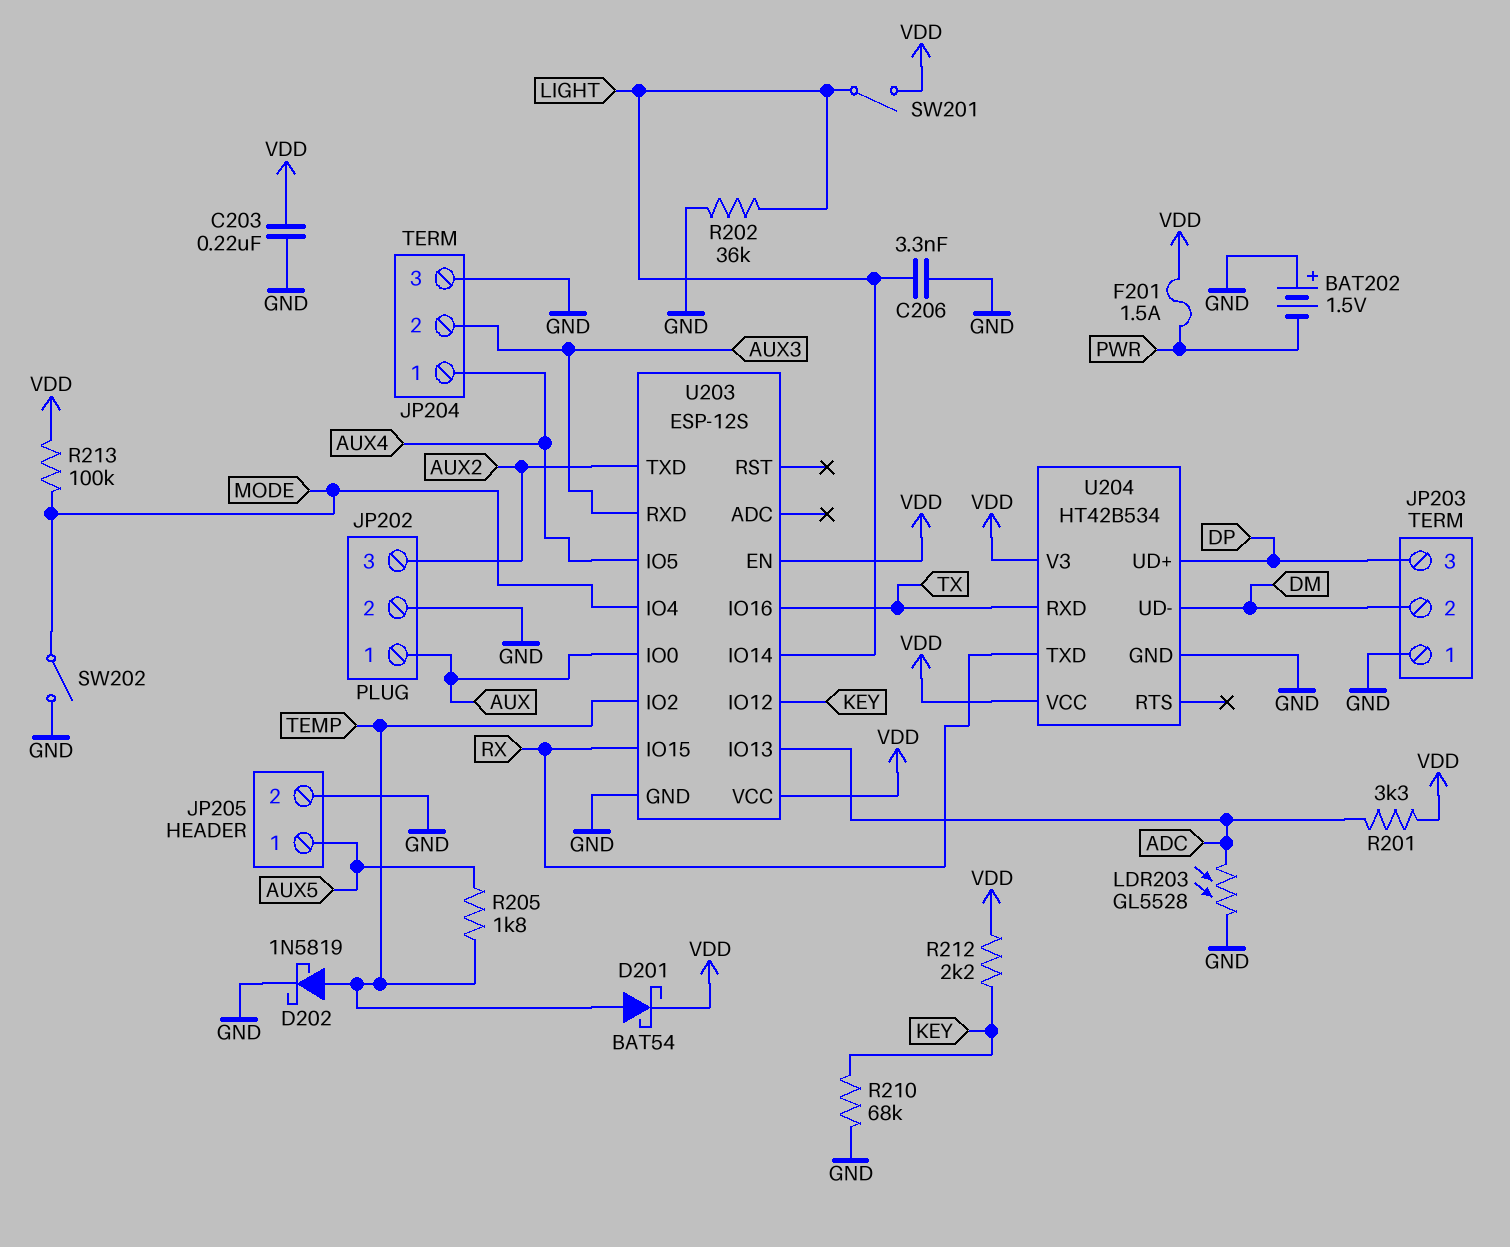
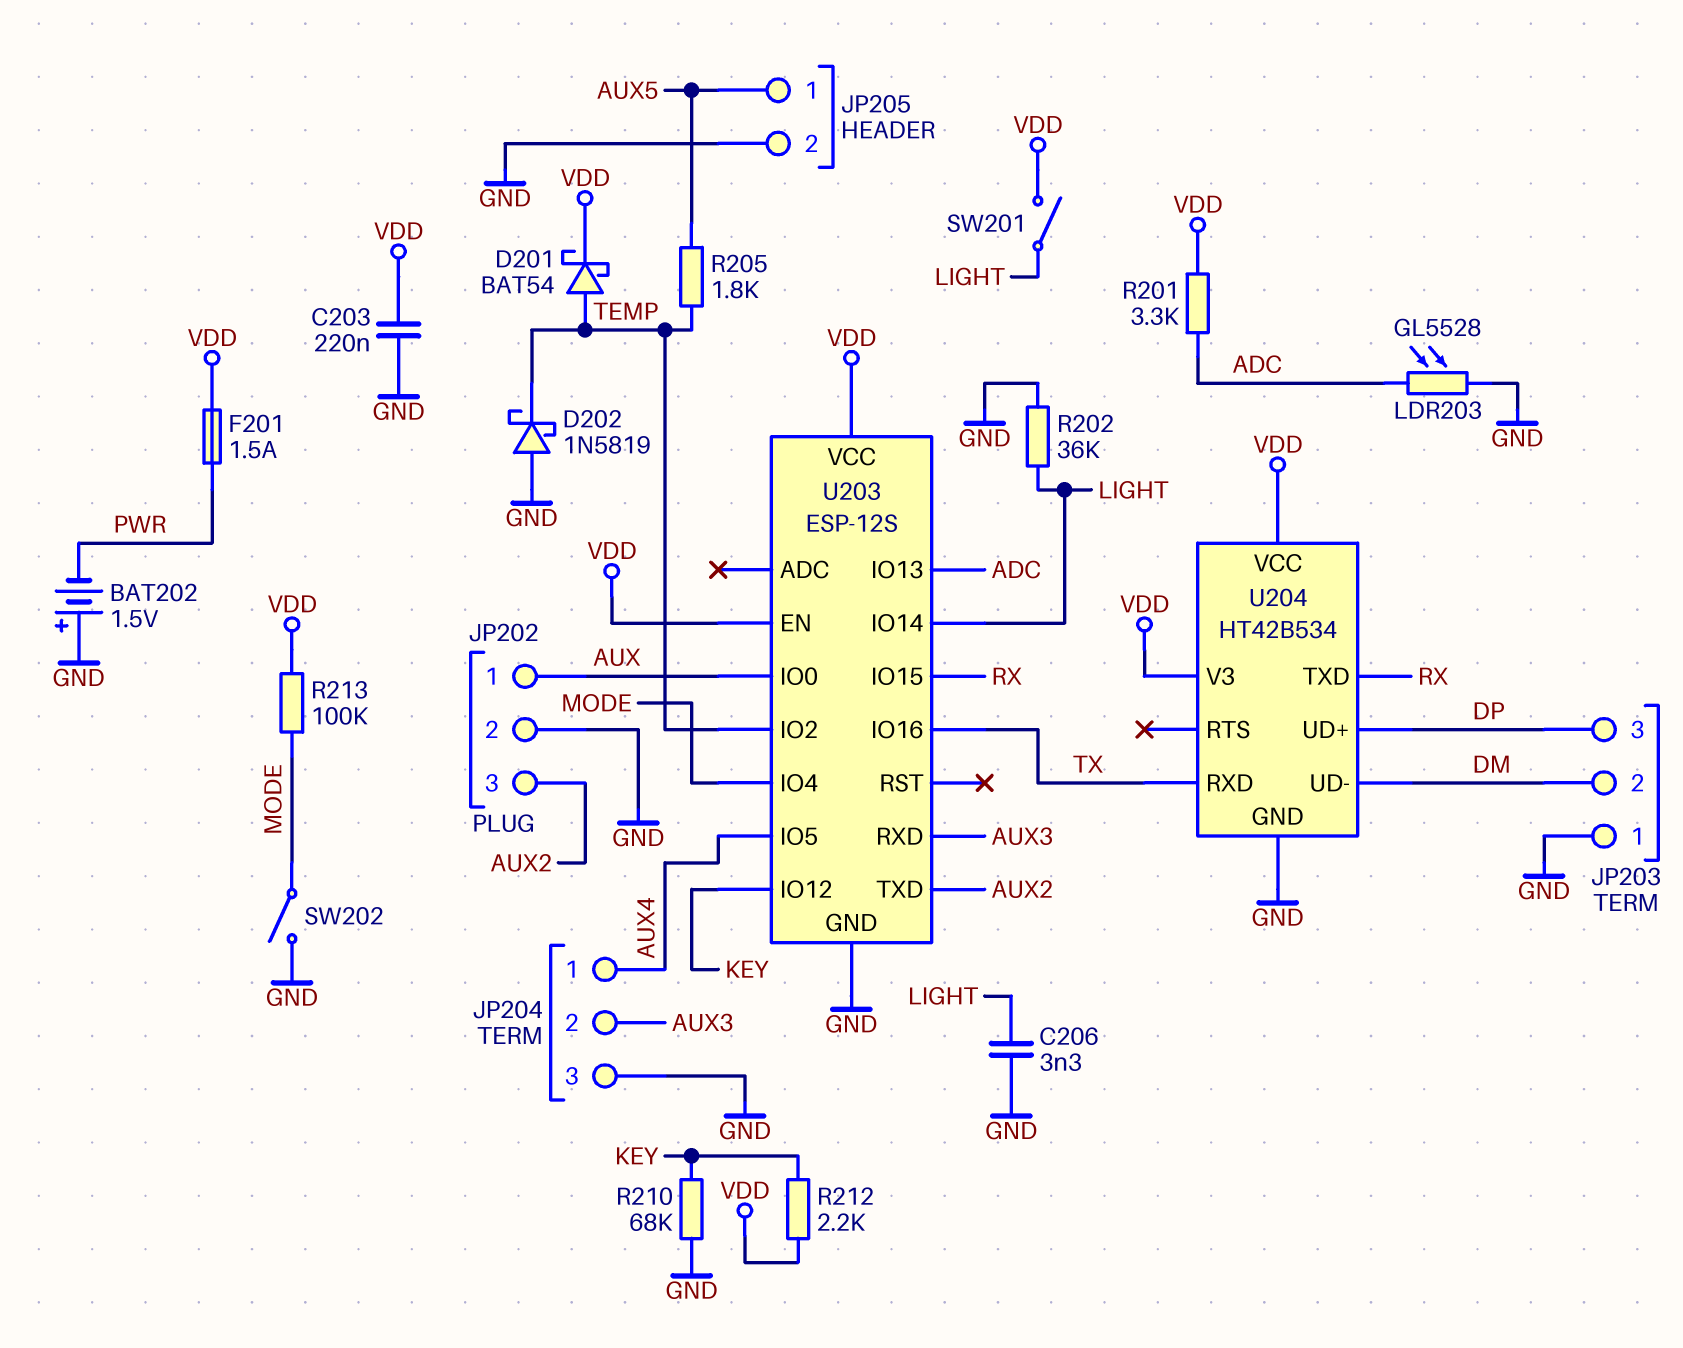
D202: schottky 1N5819 (A TEMP, K GND) -> schottky 1N5819 (A GND, K TEMP)

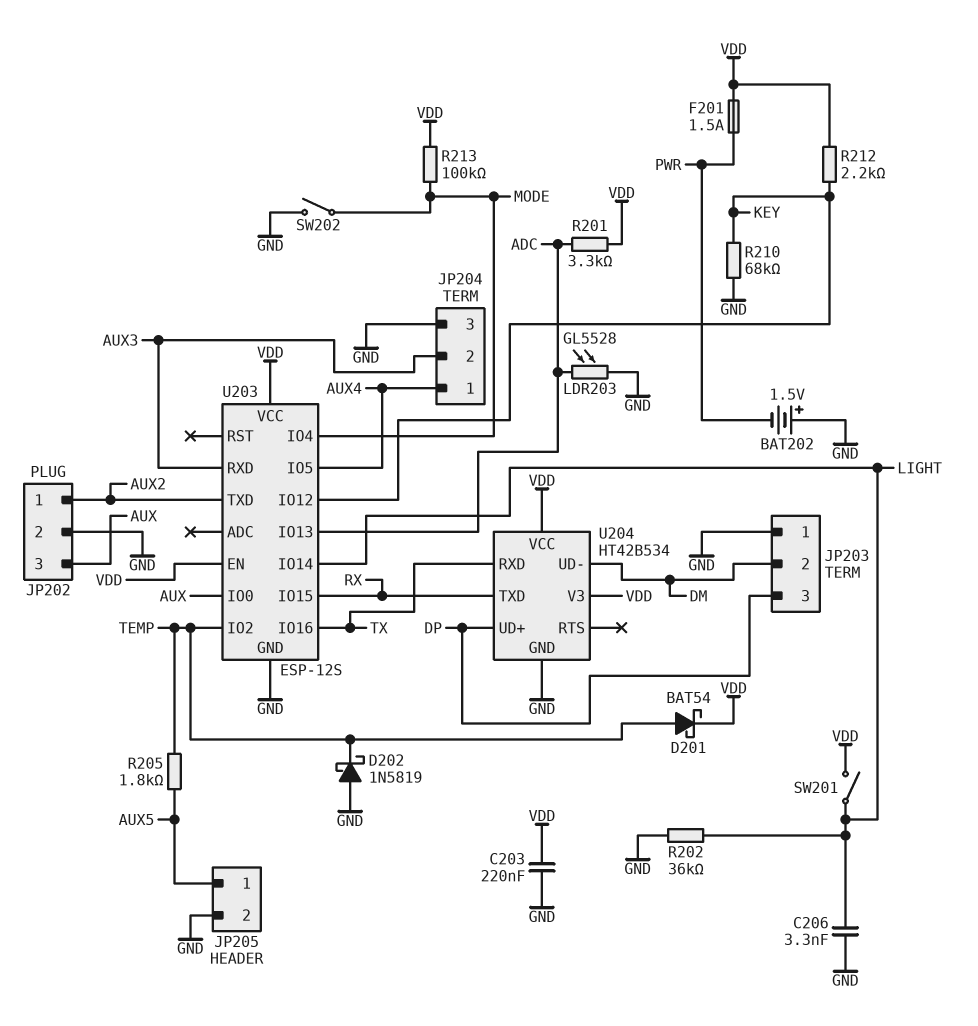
JP202 pin 1: AUX -> AUX2
JP202 pin 3: AUX2 -> AUX

